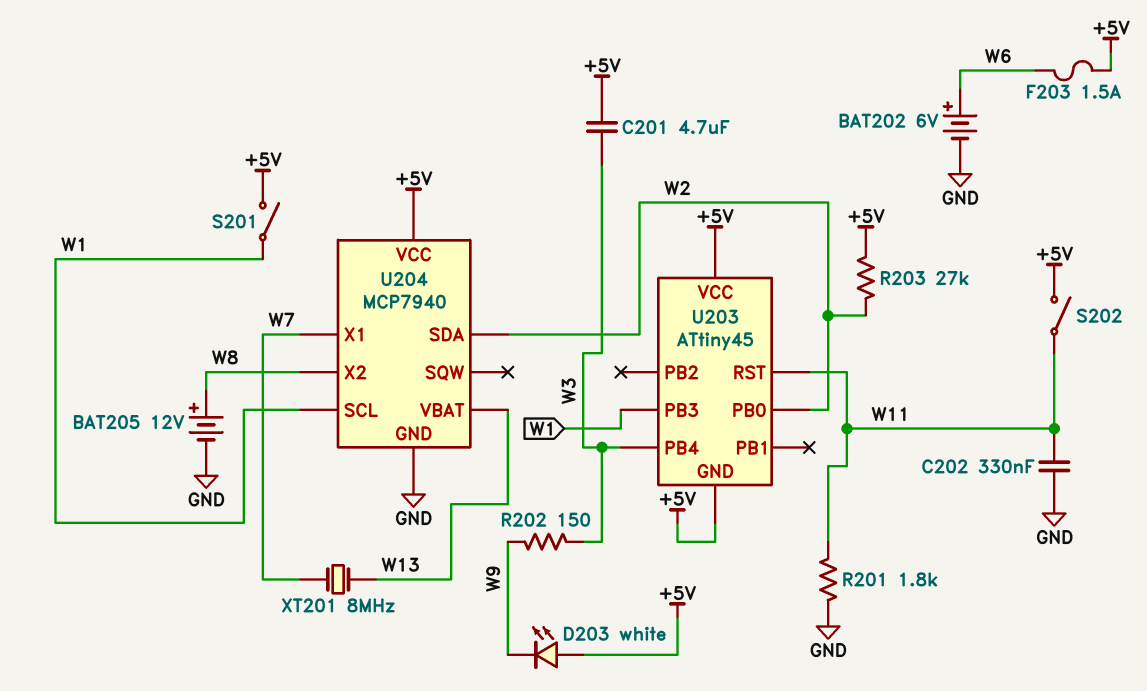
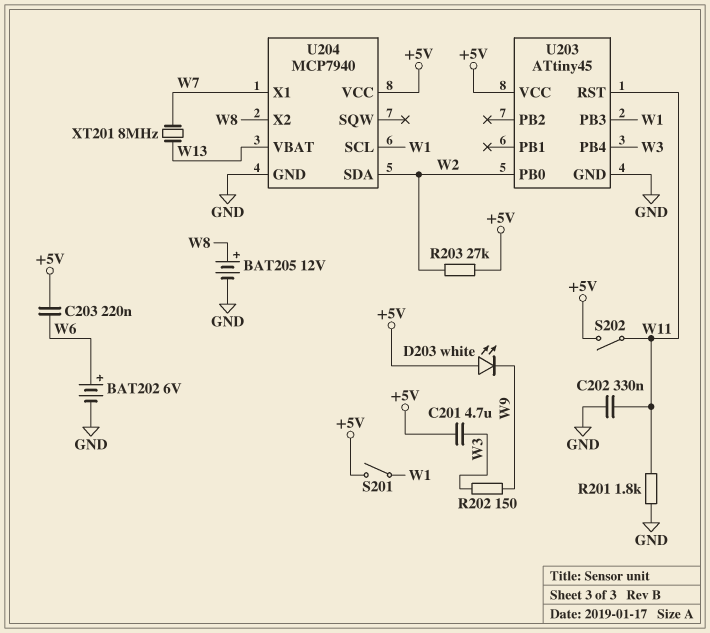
C203: none -> 220nF (+5V, W6)
F203: 1.5A (+5V, W6) -> none
U203 pin GND: +5V -> GND

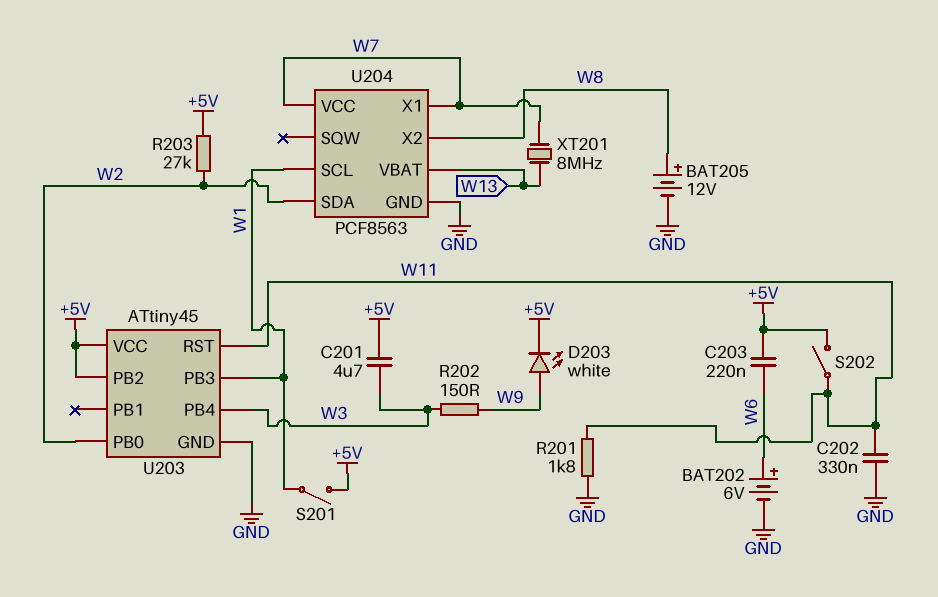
D203: LED white (A +5V, K W9) -> LED white (A W9, K +5V)
U203 pin PB2: none -> +5V
U204: MCP7940 -> PCF8563
U204 pin VCC: +5V -> W7

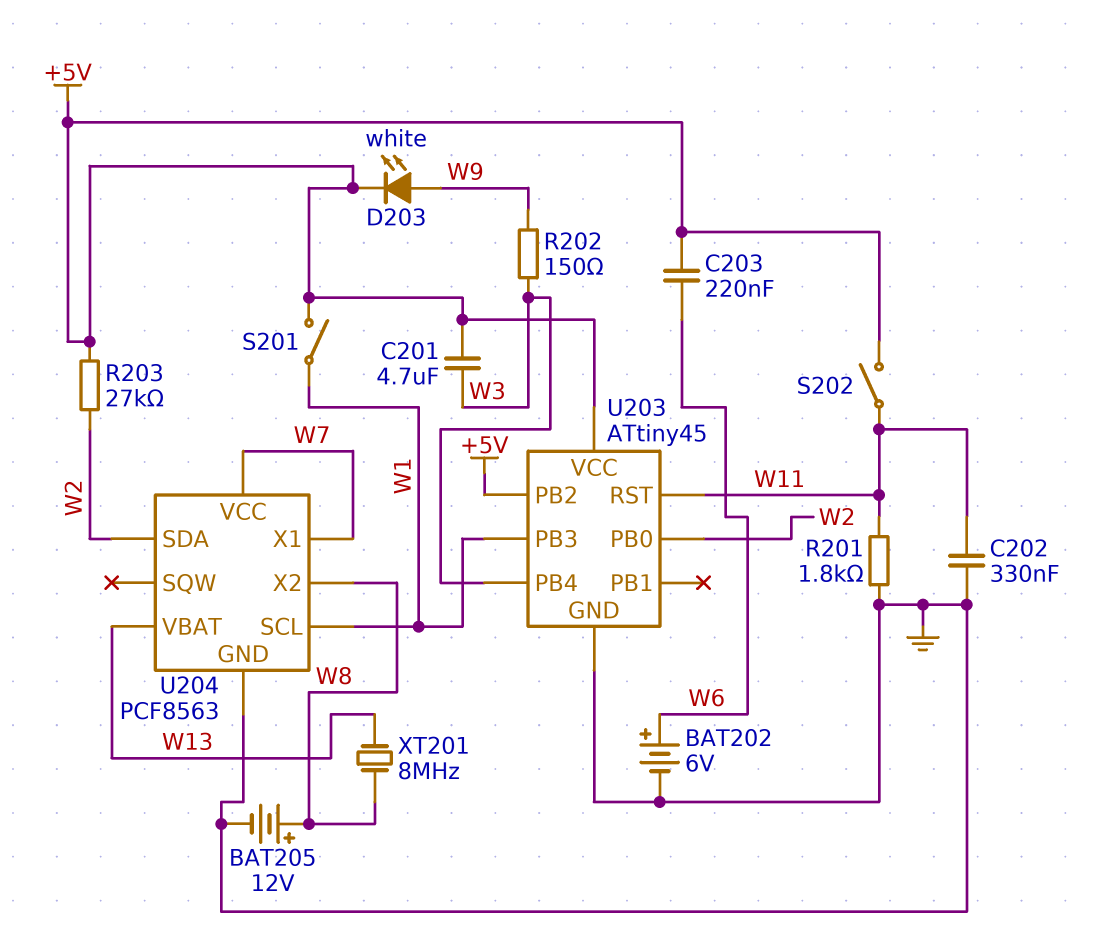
XT201: 8MHz (W7, W13) -> 8MHz (W8, W13)

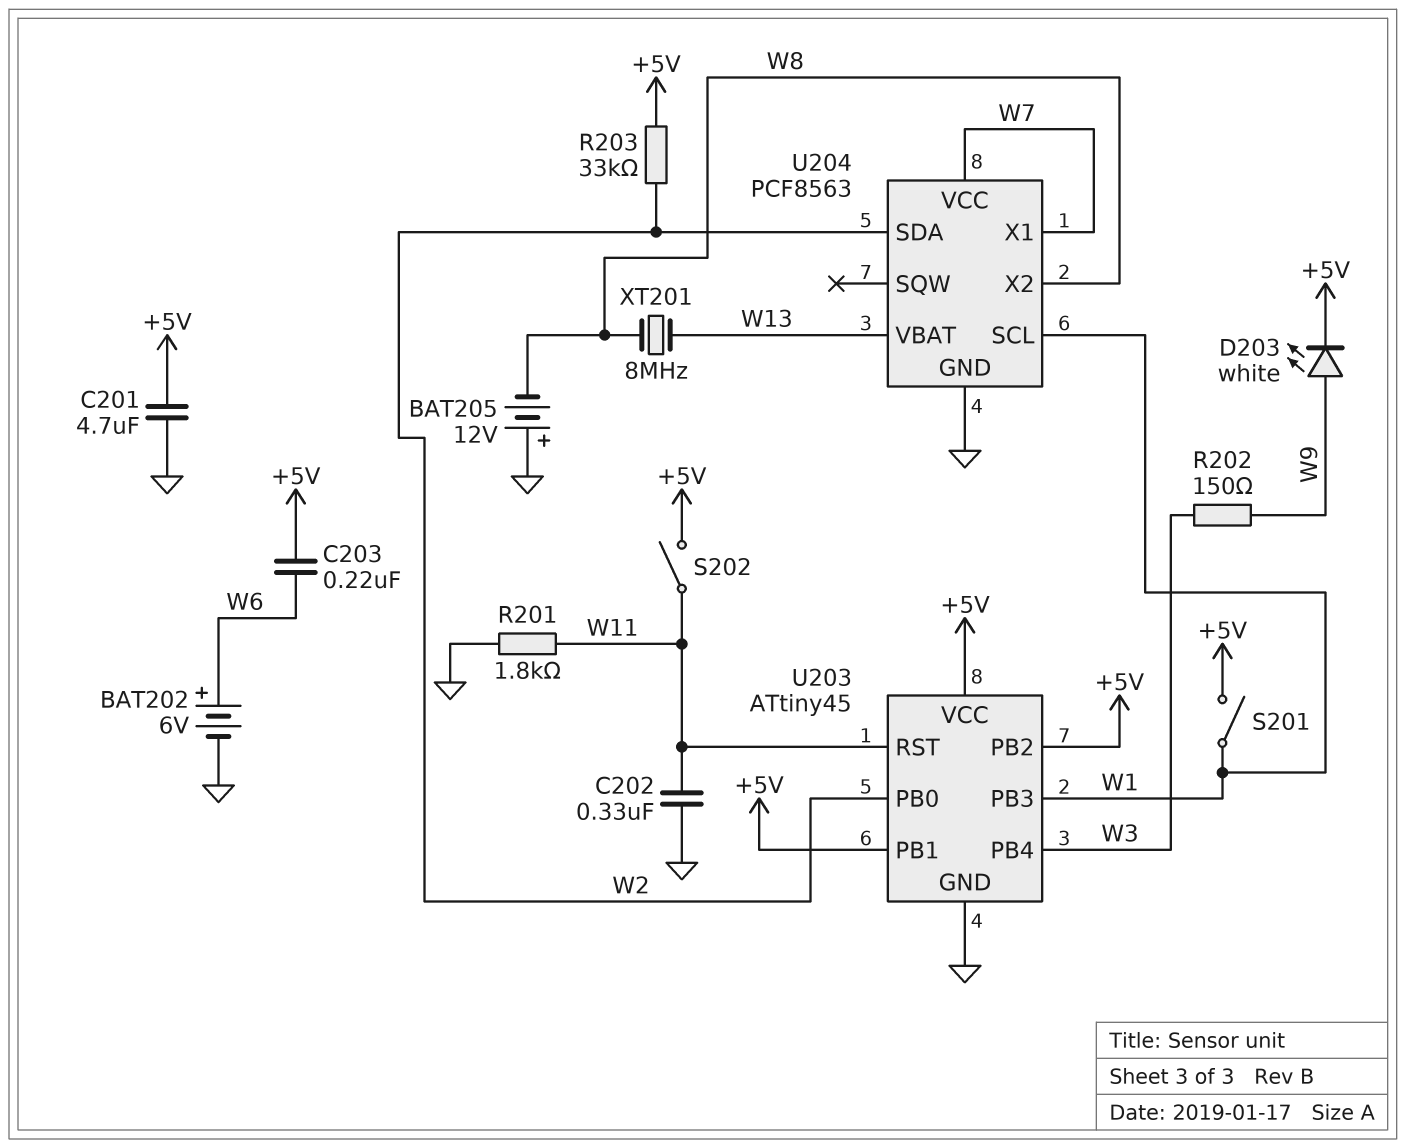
BAT205: 12V (plus W8, minus GND) -> 12V (plus GND, minus W8)
C201: 4.7uF (+5V, W3) -> 4.7uF (+5V, GND)
R203: 27k (+5V, W2) -> 33k (+5V, W2)
U203 pin PB1: none -> +5V

